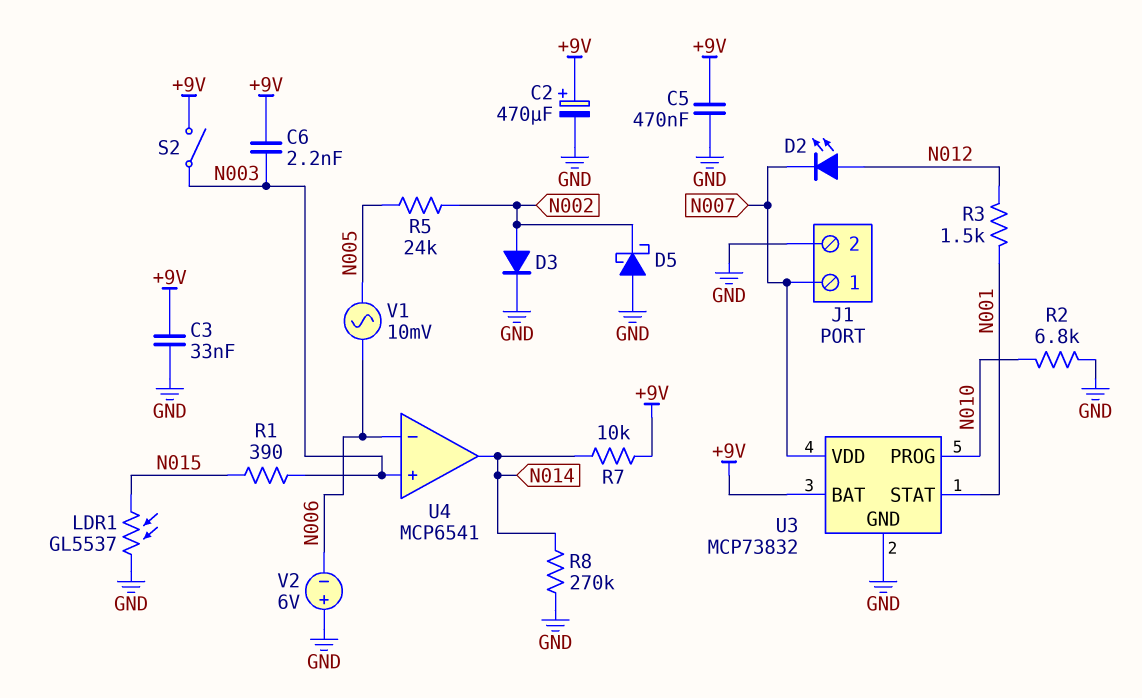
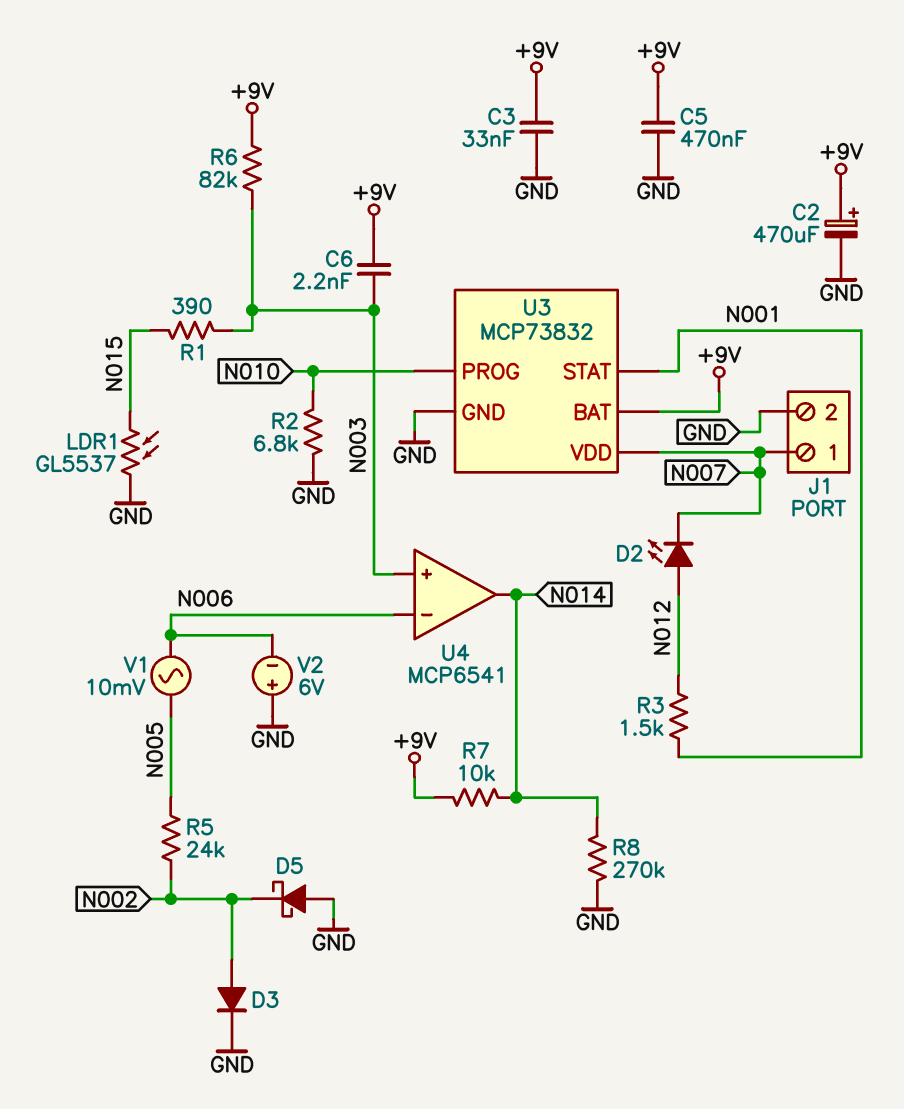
R6: none -> 82k (+9V, N003)
S2: switch (+9V, N003) -> none

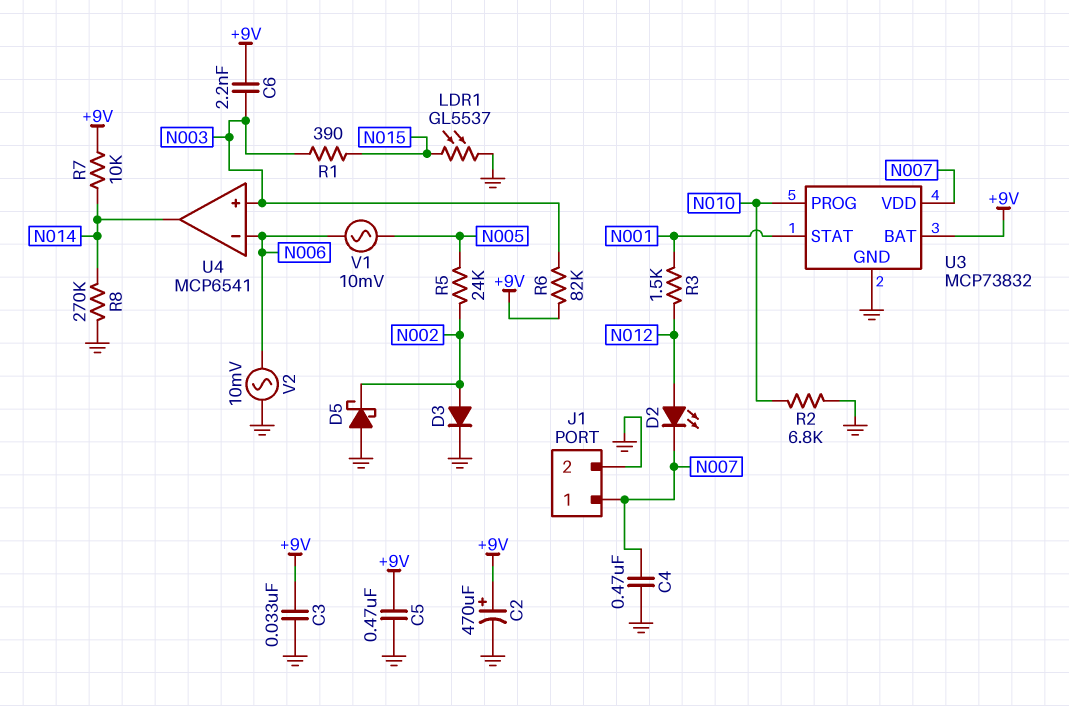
C4: none -> 470nF (GND, N007)
V2: 6V (plus GND, minus N006) -> AC 10mV (GND, N006)

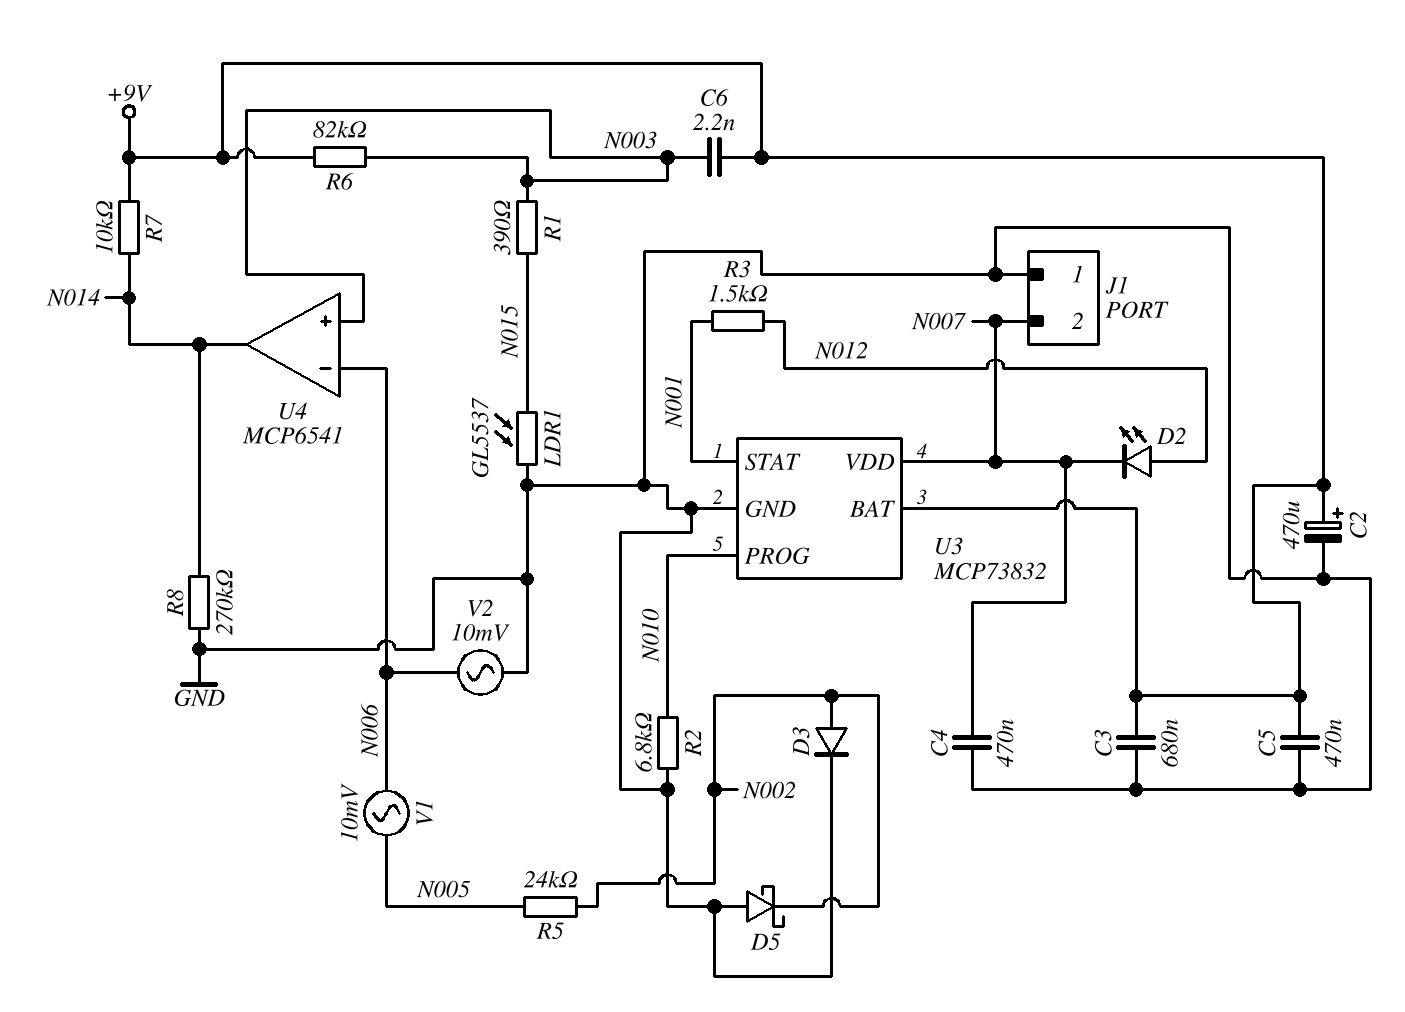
C3: 33nF (+9V, GND) -> 680nF (+9V, GND)
J1 pin 1: N007 -> GND
J1 pin 2: GND -> N007

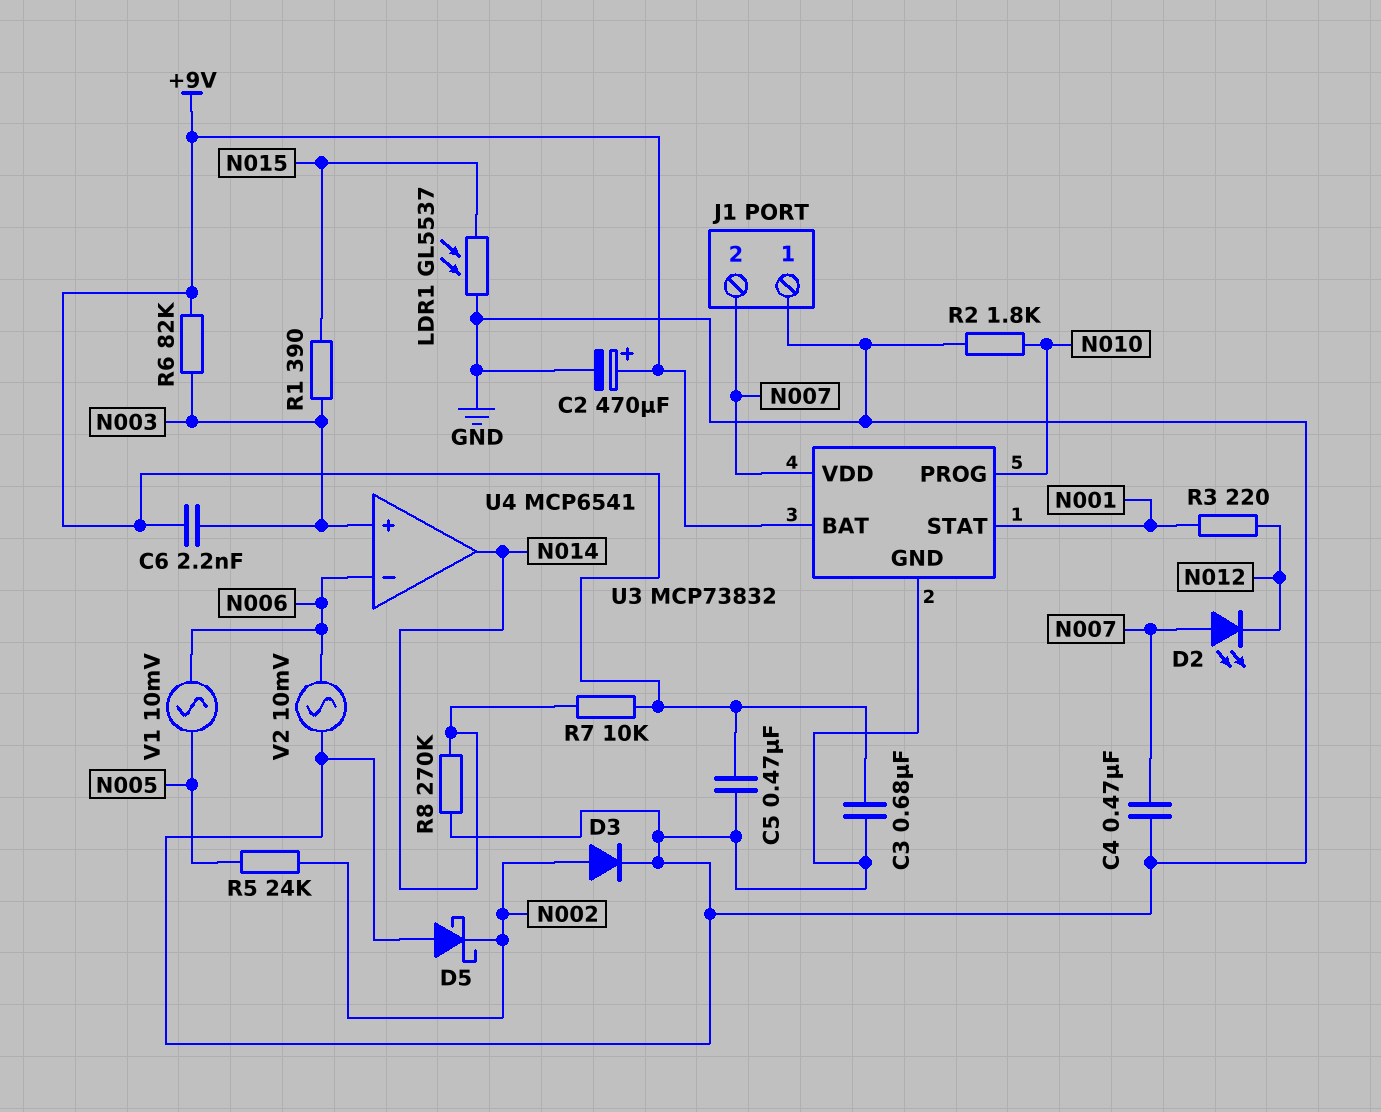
D2: LED (A N012, K N007) -> LED (A N007, K N012)
R2: 6.8k (GND, N010) -> 1.8k (GND, N010)
R3: 1.5k (N001, N012) -> 220 (N001, N012)

